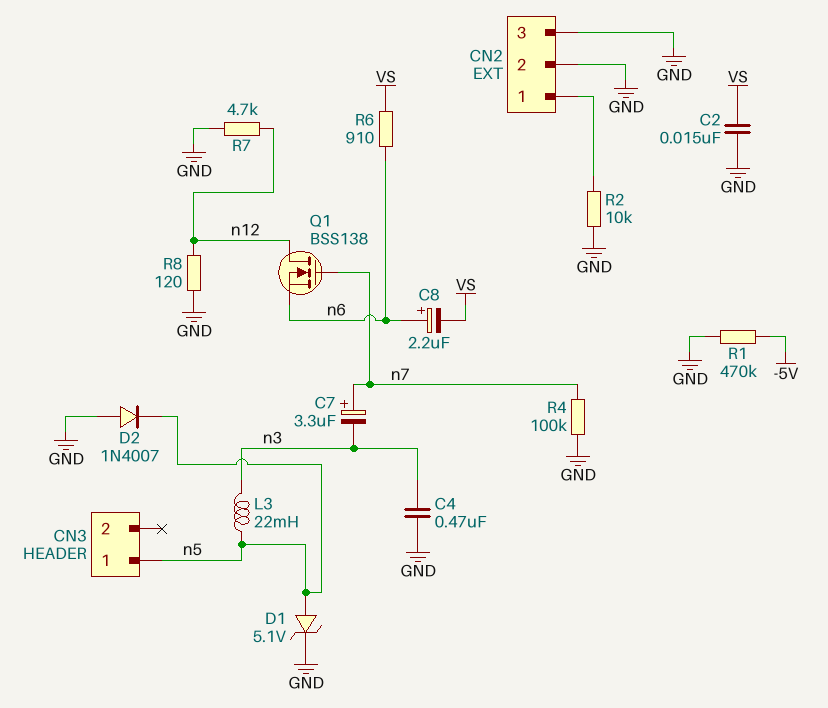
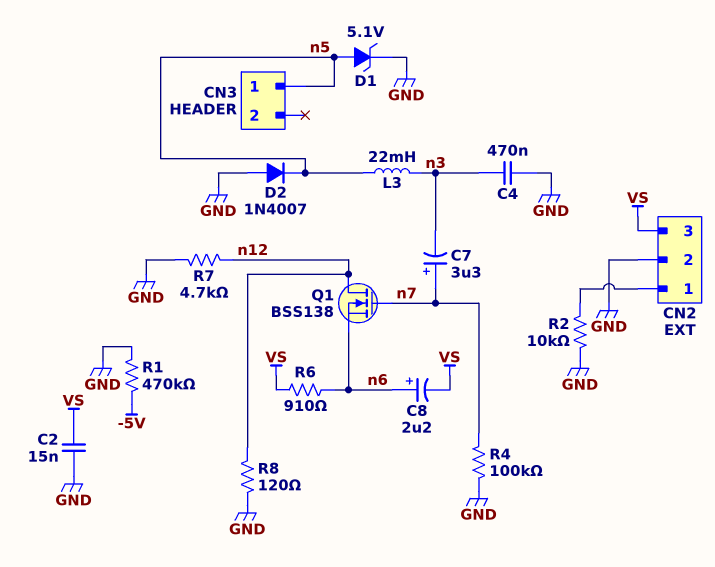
CN2 pin 3: GND -> VS

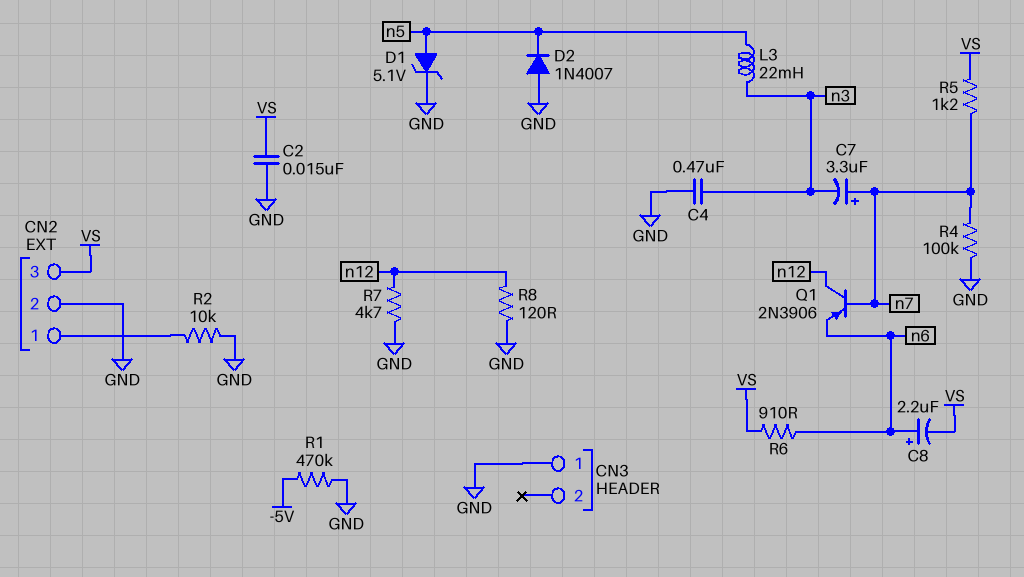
CN3 pin 1: n5 -> GND
Q1: NMOS BSS138 (G n7, D n12, S n6) -> PNP 2N3906 (B n7, C n12, E n6)
R5: none -> 1.2k (VS, n7)

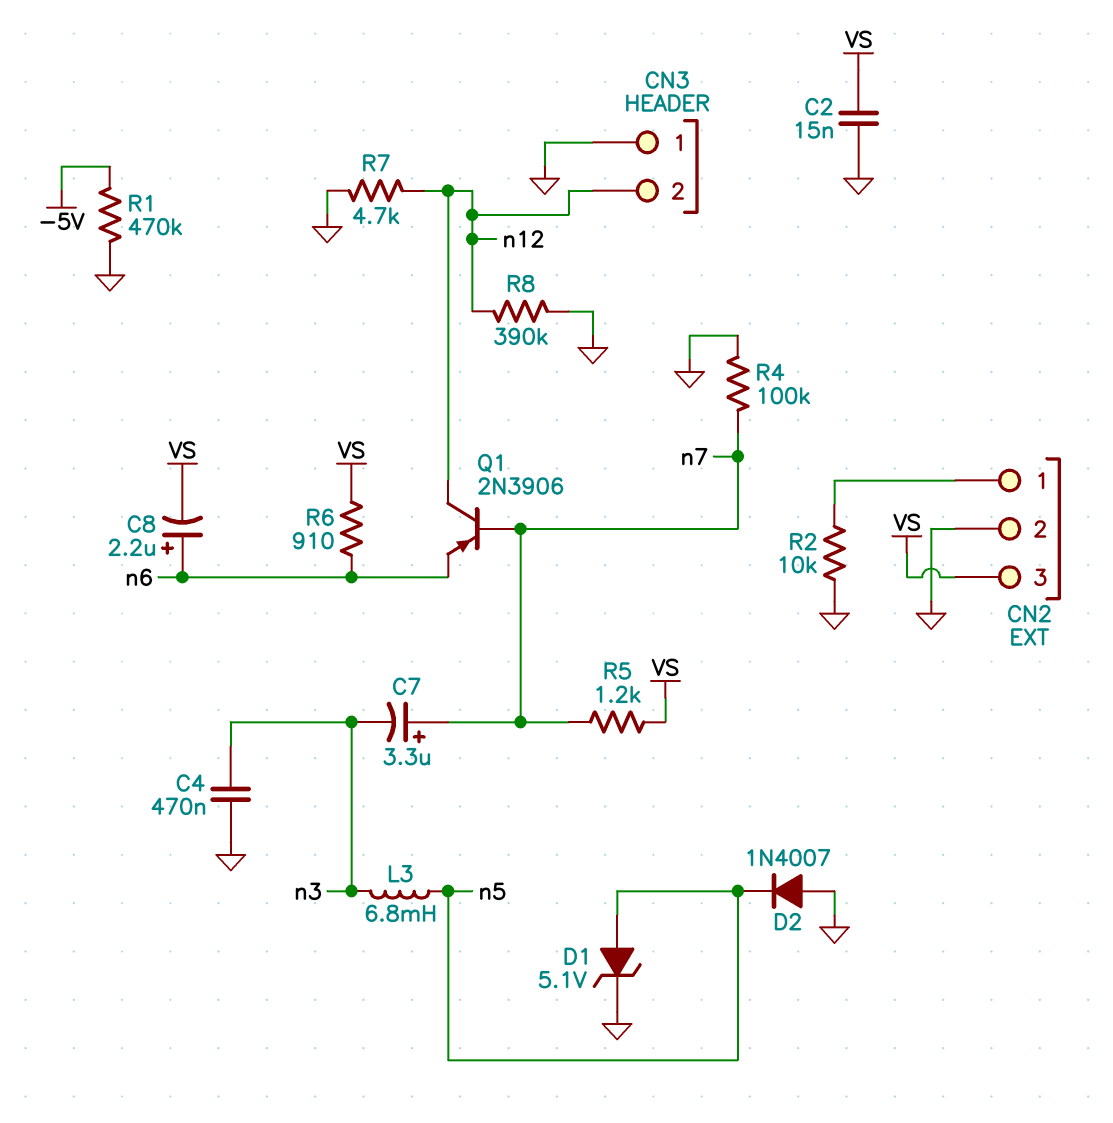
CN3 pin 2: none -> n12
L3: 22mH (n3, n5) -> 6.8mH (n3, n5)
R8: 120 (GND, n12) -> 390k (GND, n12)

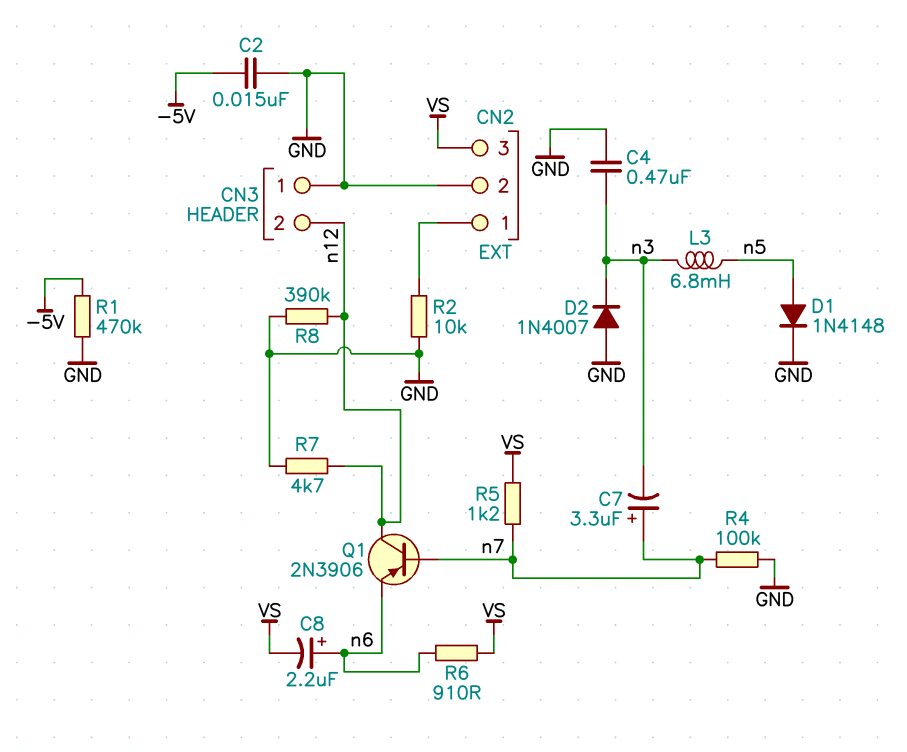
C2: 15nF (GND, VS) -> 15nF (-5V, GND)
D1: zener 5.1V (A n5, K GND) -> diode 1N4148 (A n5, K GND)
D2: diode 1N4007 (A GND, K n5) -> diode 1N4007 (A GND, K n3)

